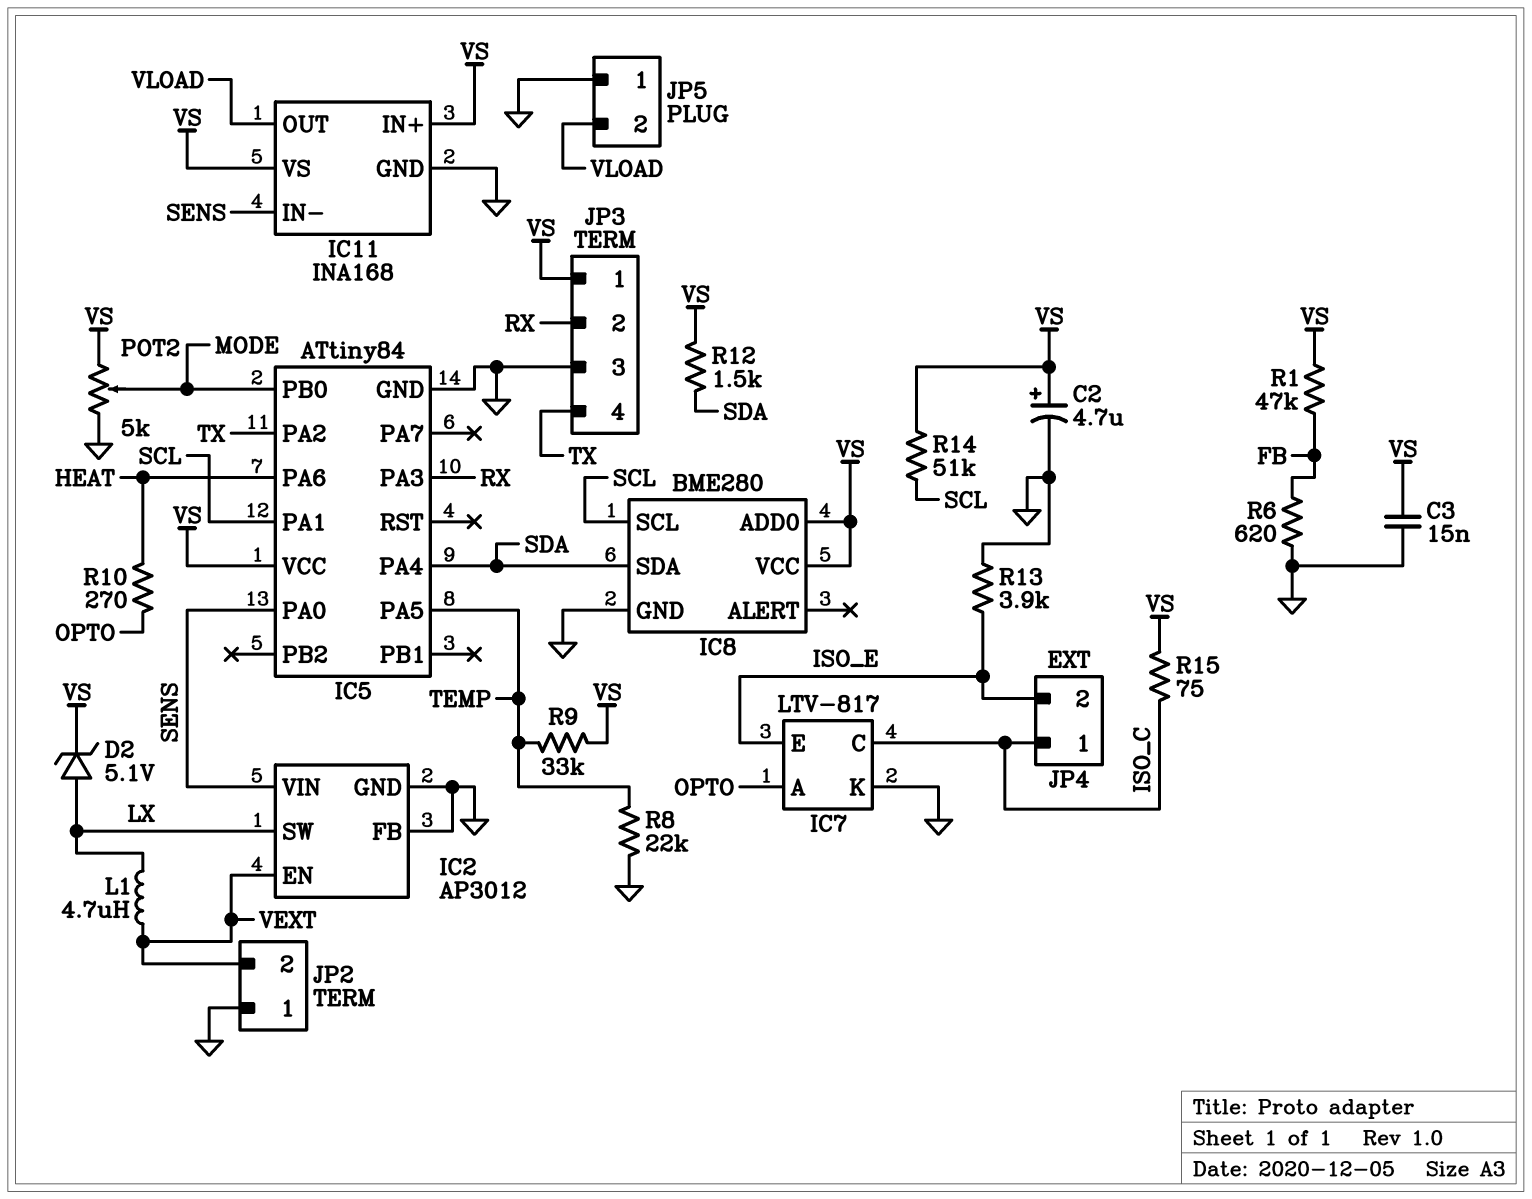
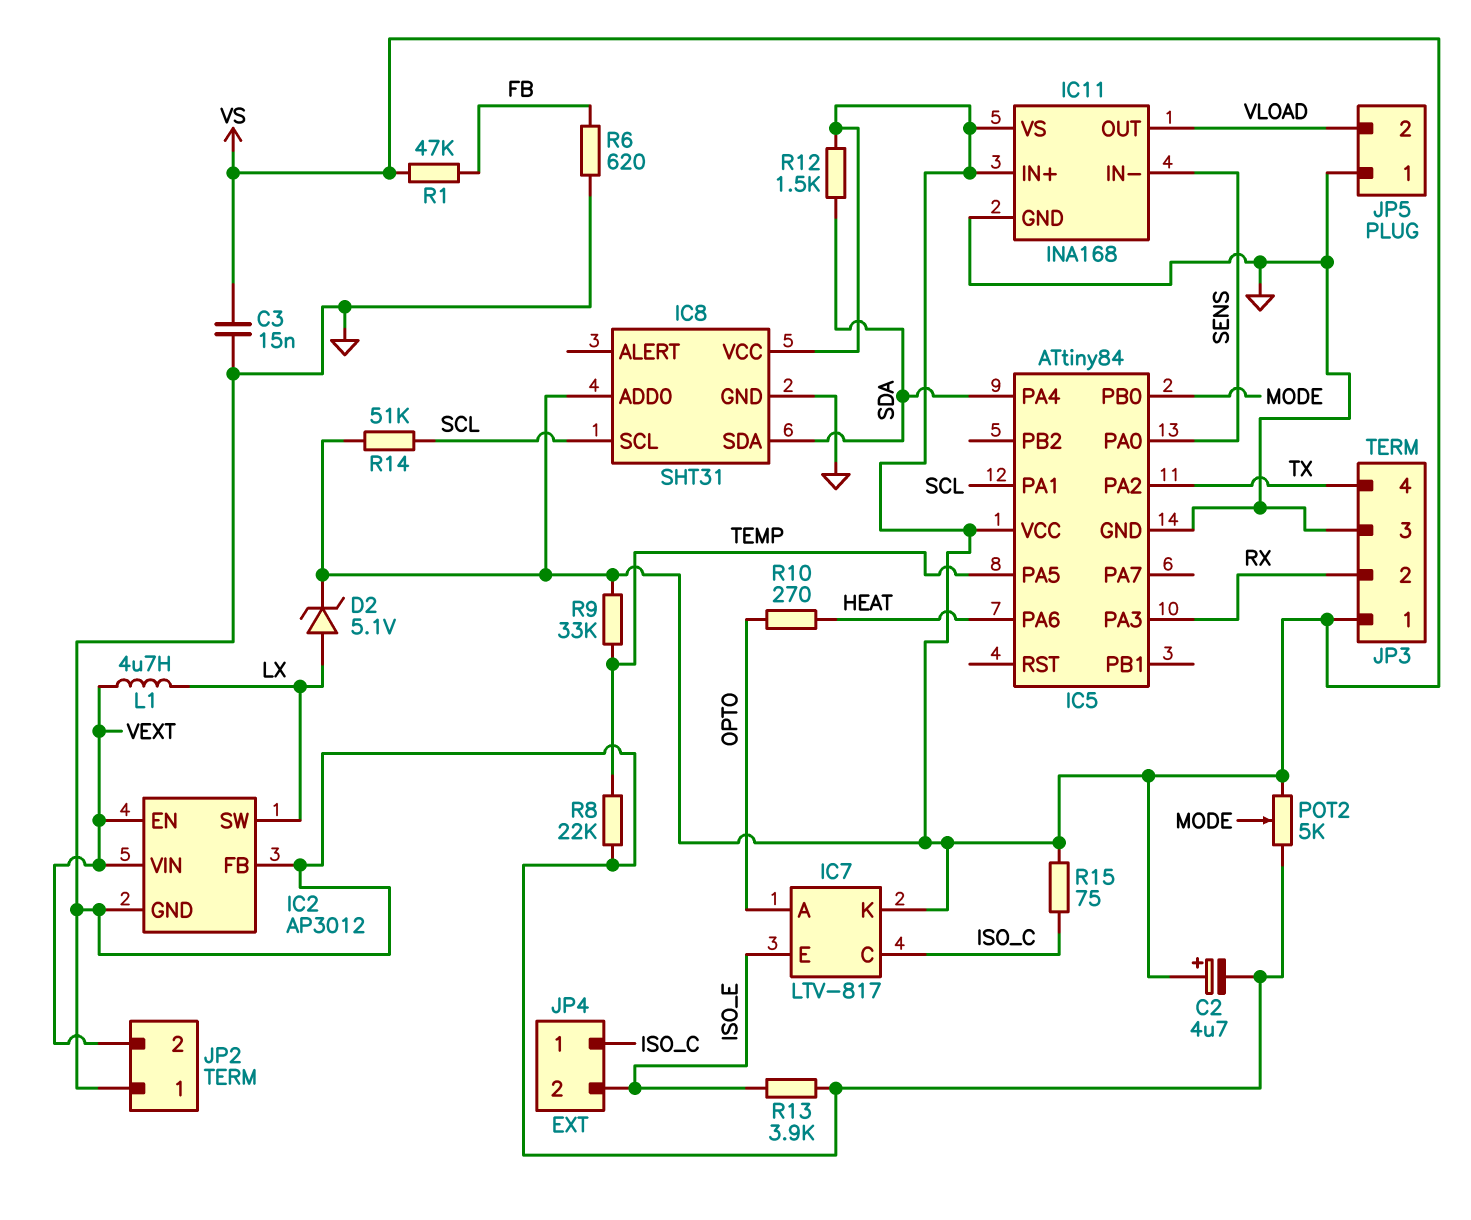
IC2 pin VIN: SENS -> VEXT
IC7 pin K: GND -> VS
IC8: BME280 -> SHT31

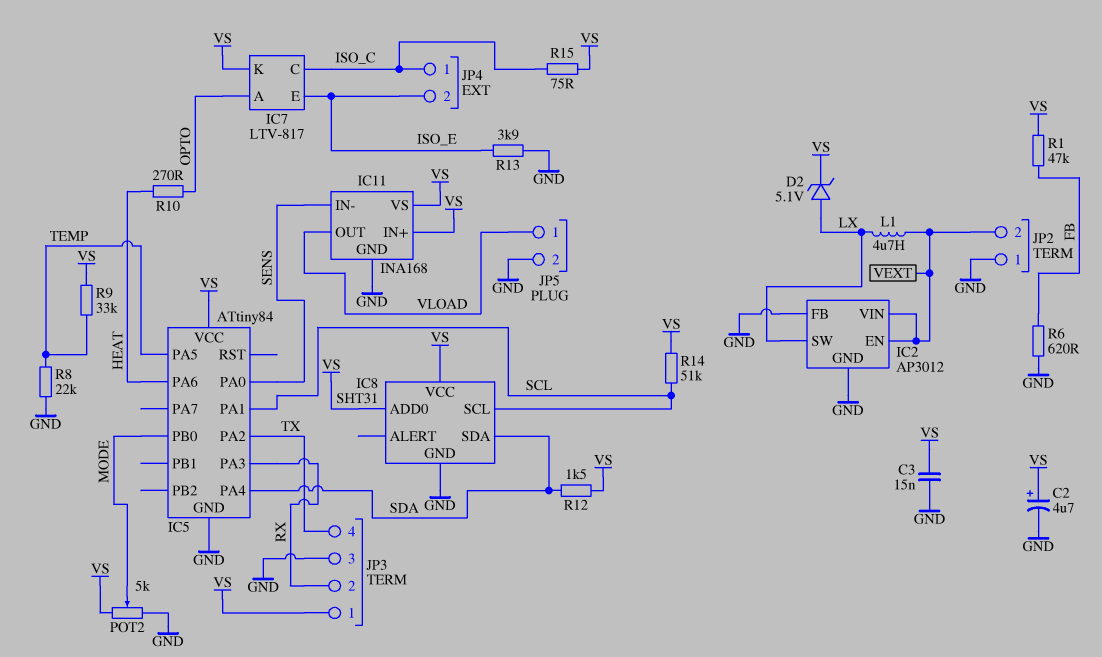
JP5 pin 1: GND -> VLOAD
JP5 pin 2: VLOAD -> GND

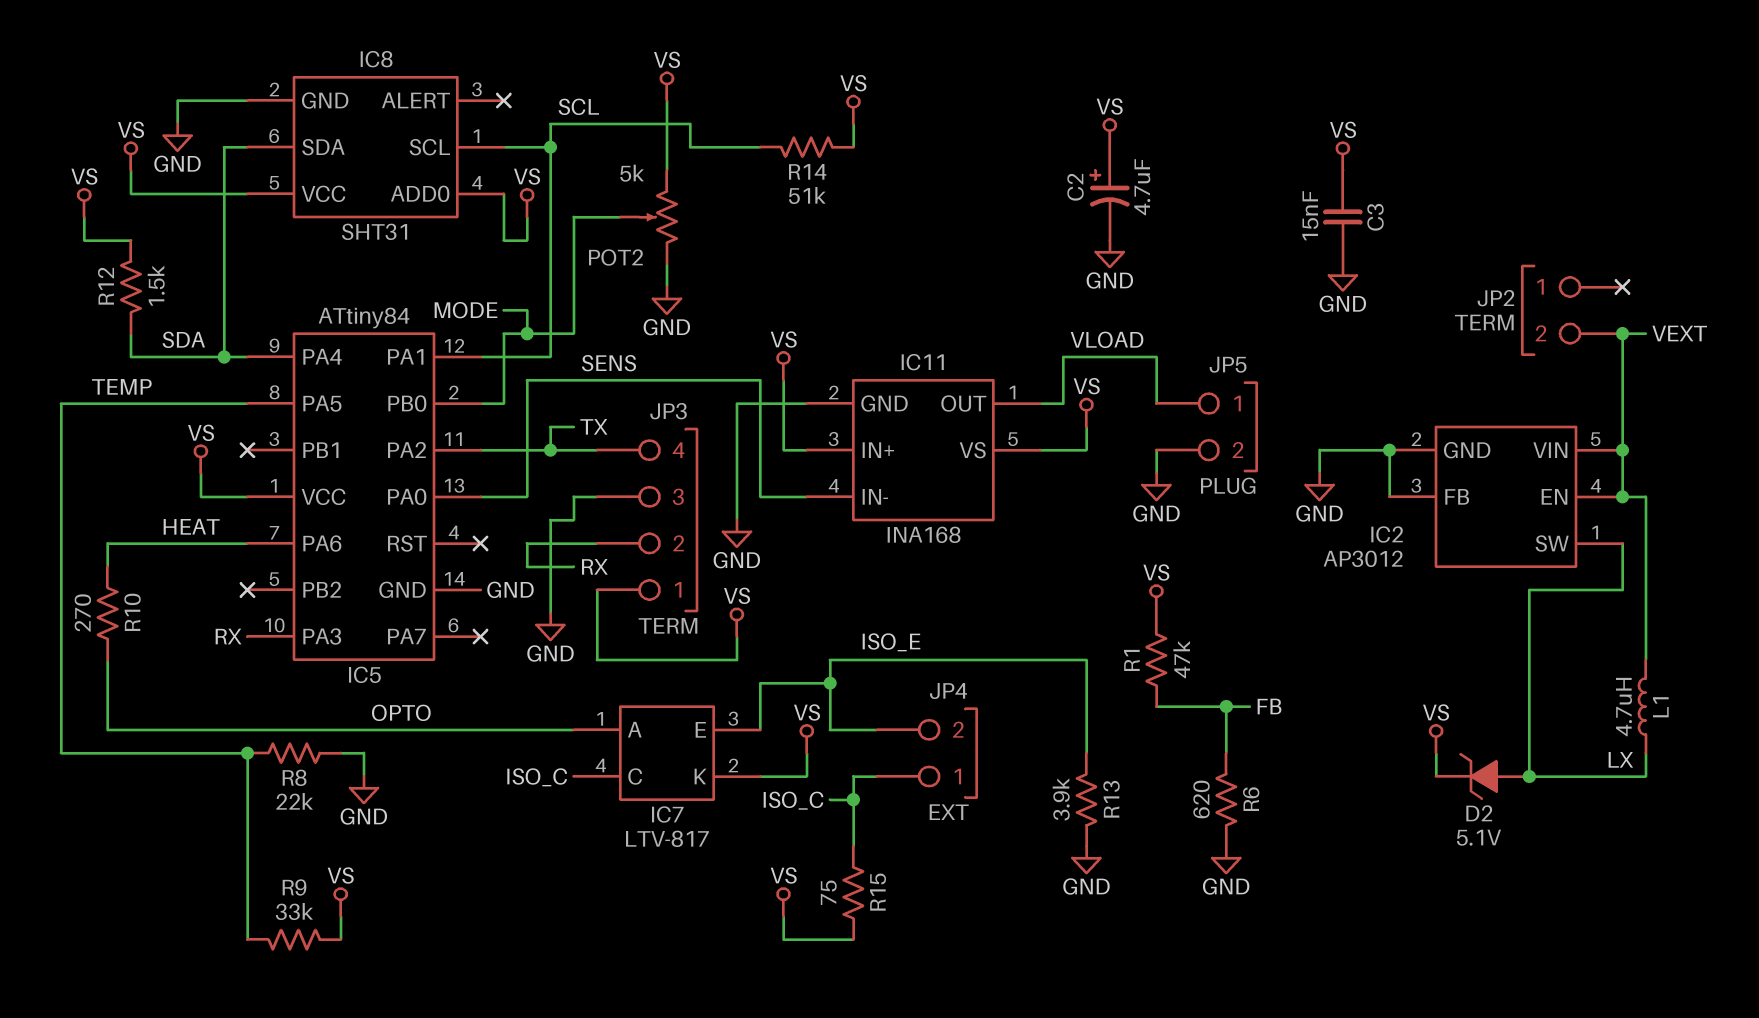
JP2 pin 1: GND -> none

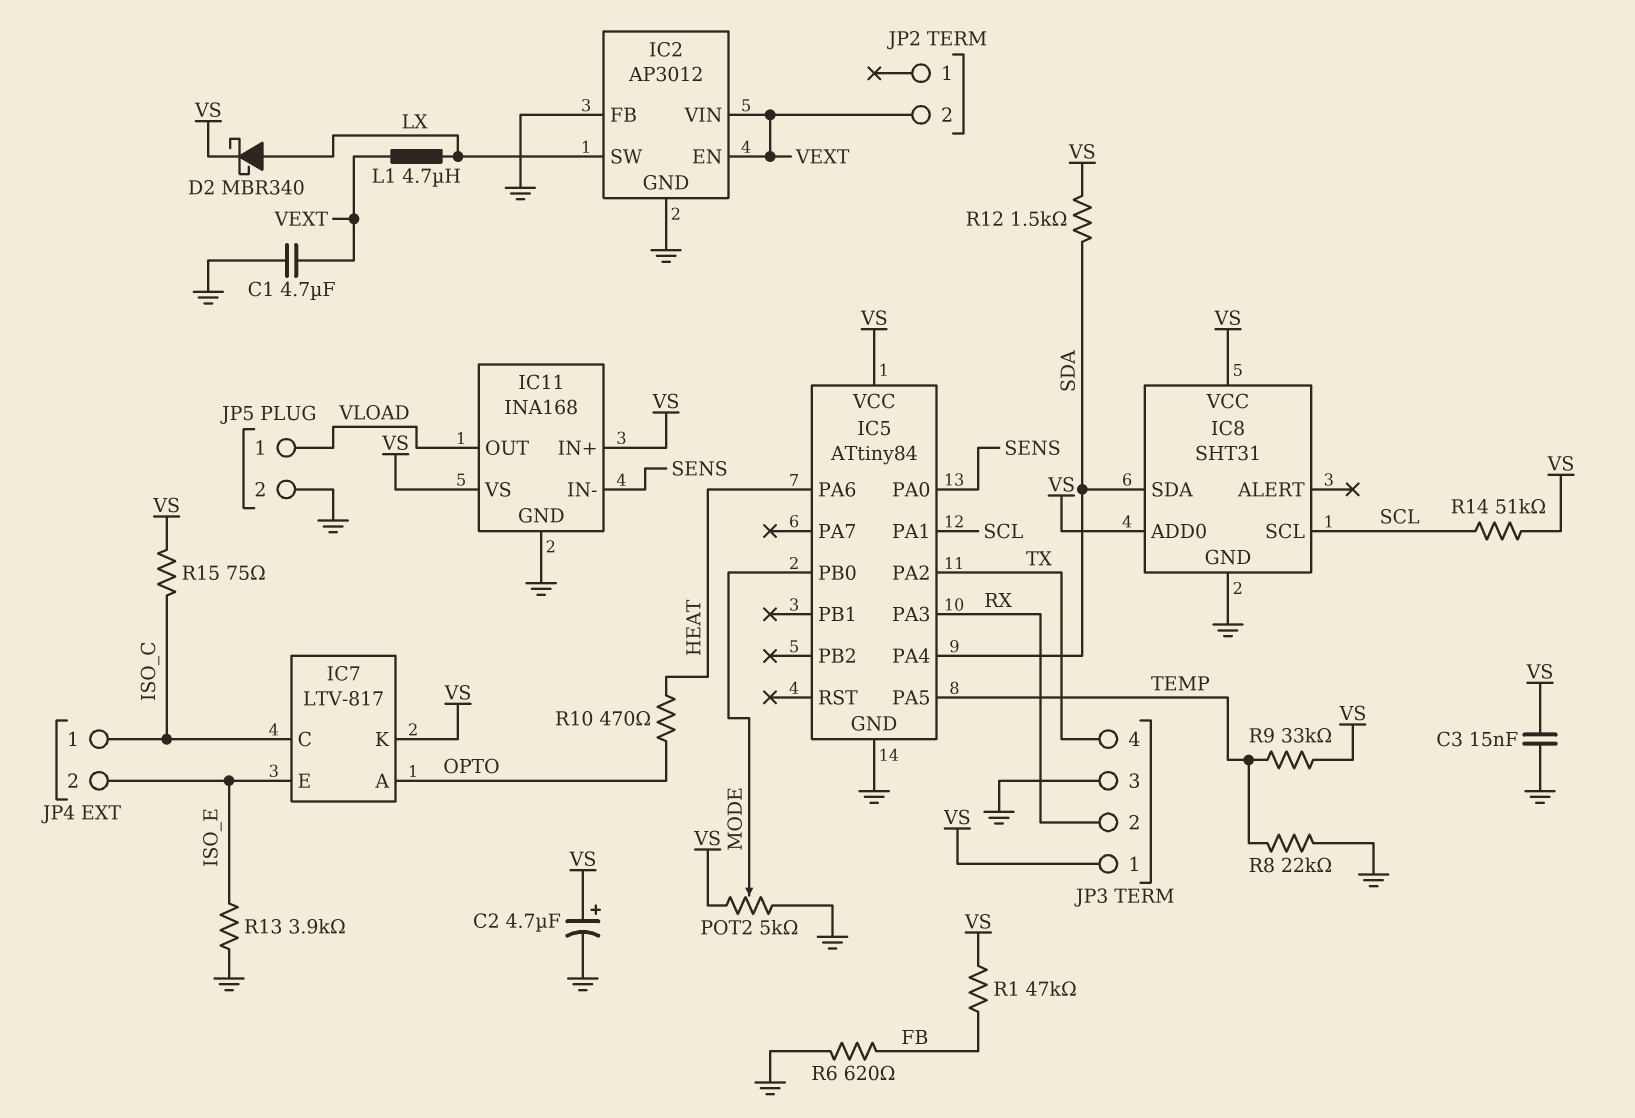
C1: none -> 4.7uF (GND, VEXT)
D2: zener 5.1V (A LX, K VS) -> schottky MBR340 (A LX, K VS)
R10: 270 (HEAT, OPTO) -> 470 (HEAT, OPTO)

